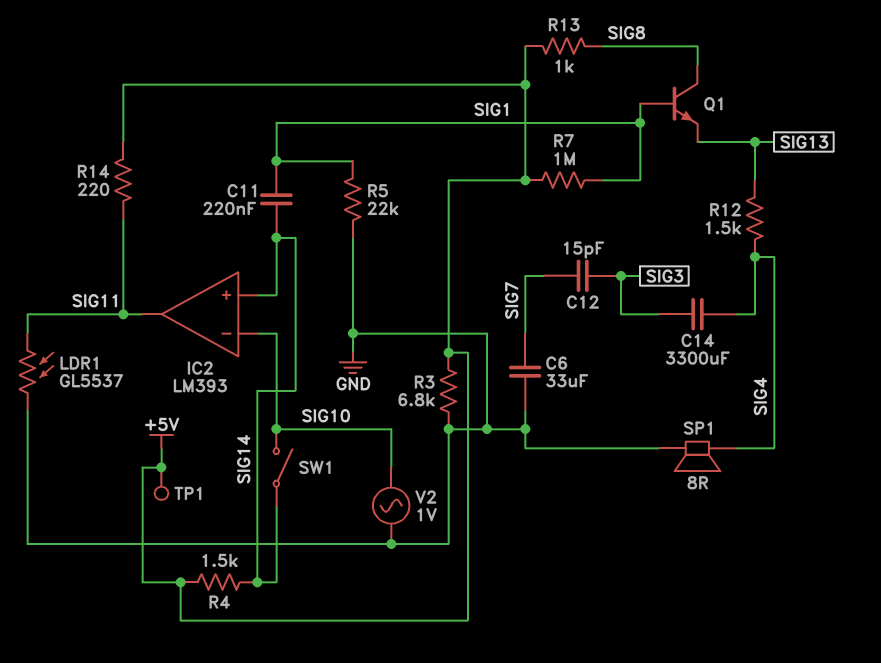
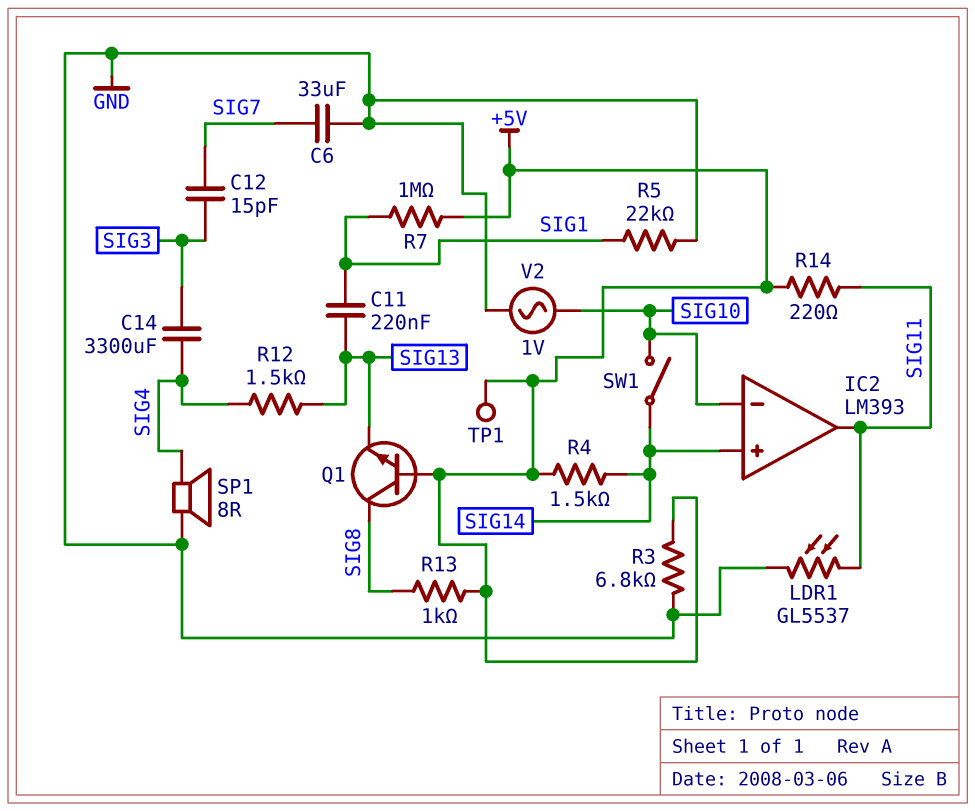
C11: 220nF (SIG1, SIG14) -> 220nF (SIG1, SIG13)
Q1: NPN (B SIG1, C SIG8, E SIG13) -> NPN (B +5V, C SIG8, E SIG13)

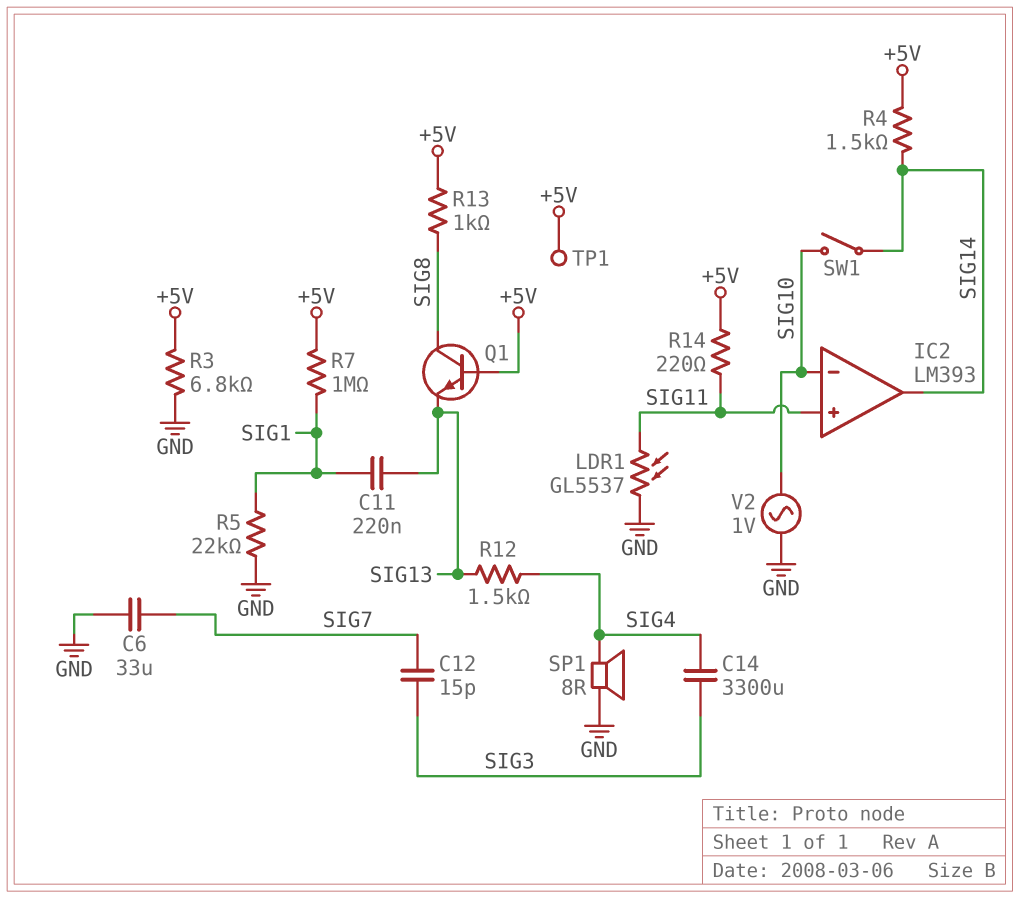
IC2 pin in+: SIG14 -> SIG11
IC2 pin out: SIG11 -> SIG14

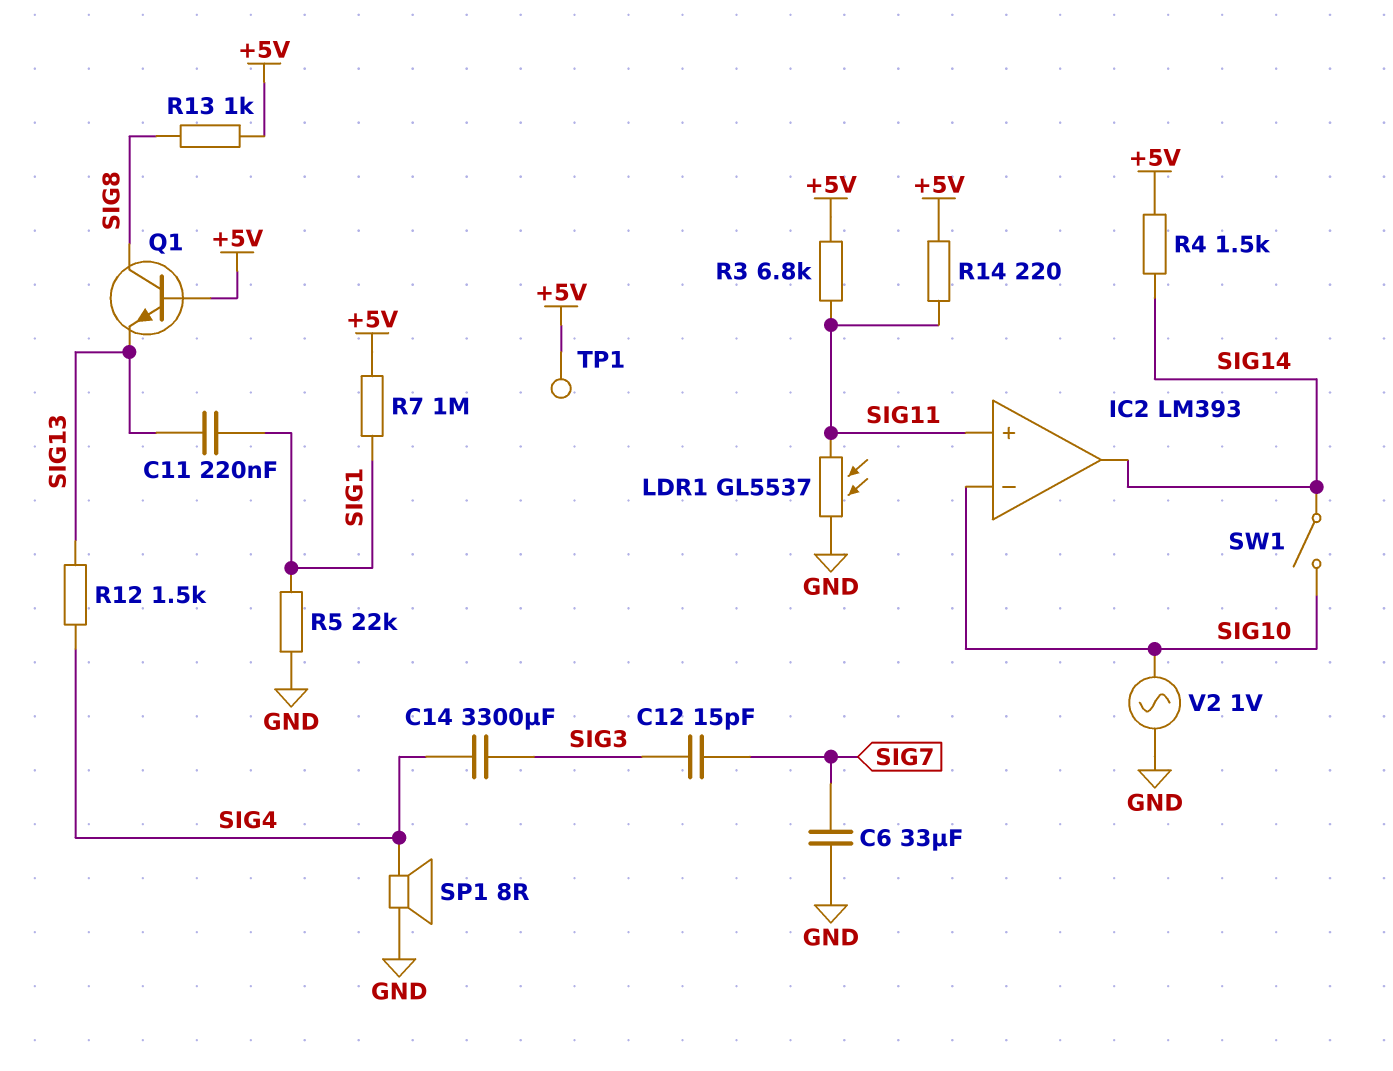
R3: 6.8k (+5V, GND) -> 6.8k (+5V, SIG11)

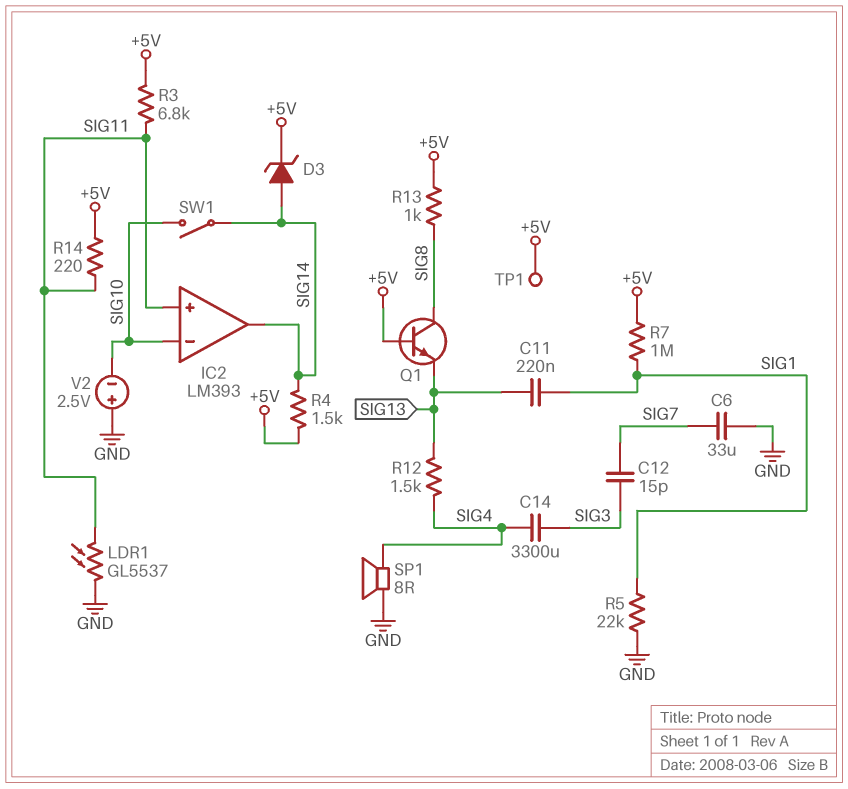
D3: none -> zener (A SIG14, K +5V)
V2: AC 1V (GND, SIG10) -> 2.5V (plus GND, minus SIG10)

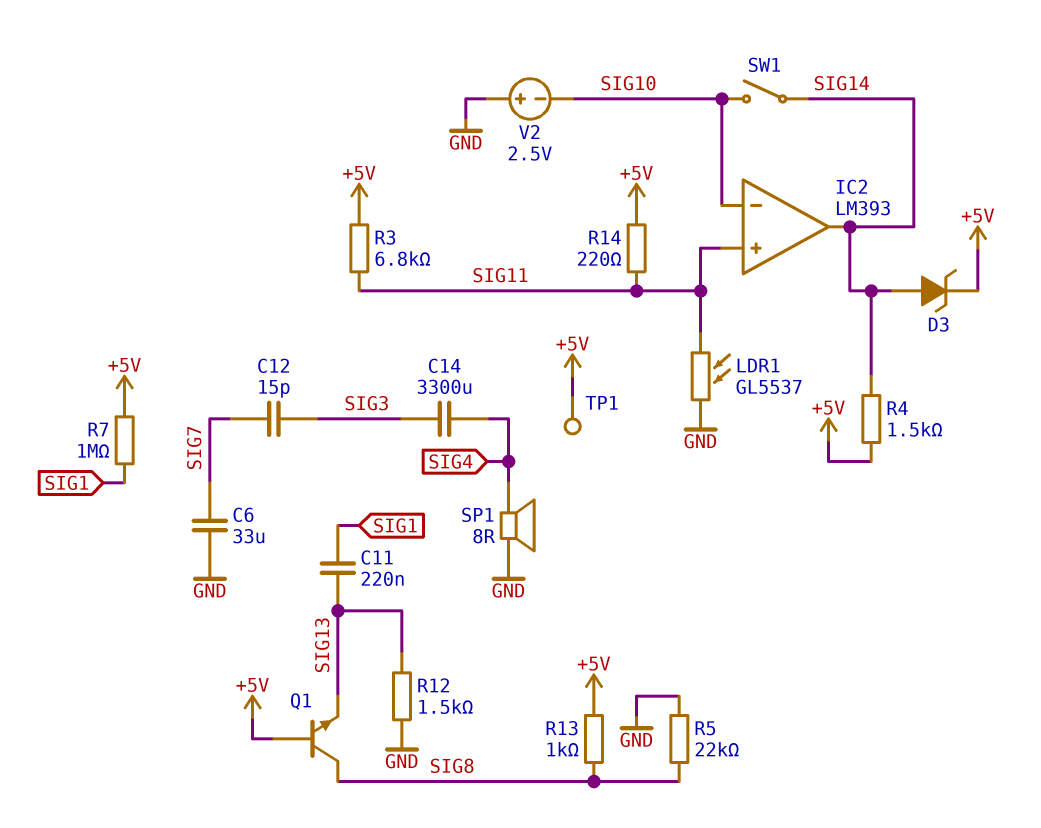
R5: 22k (GND, SIG1) -> 22k (GND, SIG8)
R12: 1.5k (SIG4, SIG13) -> 1.5k (GND, SIG13)

